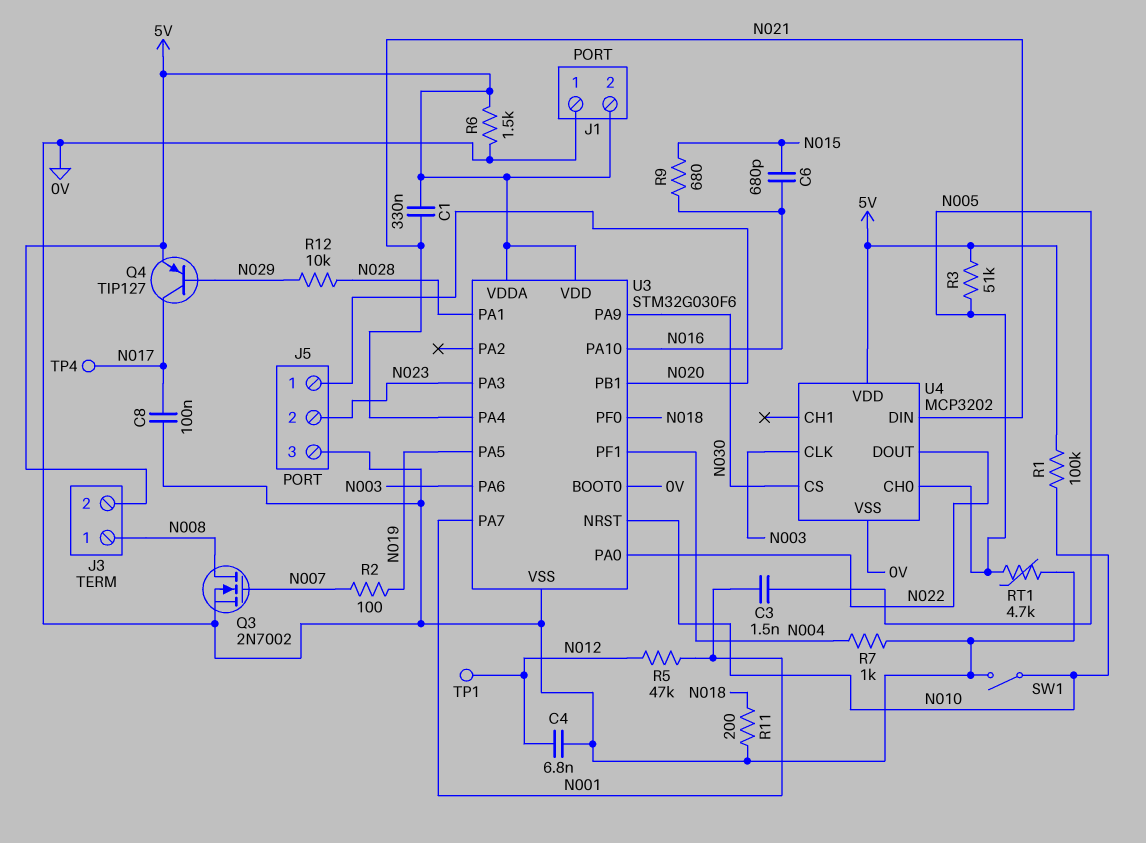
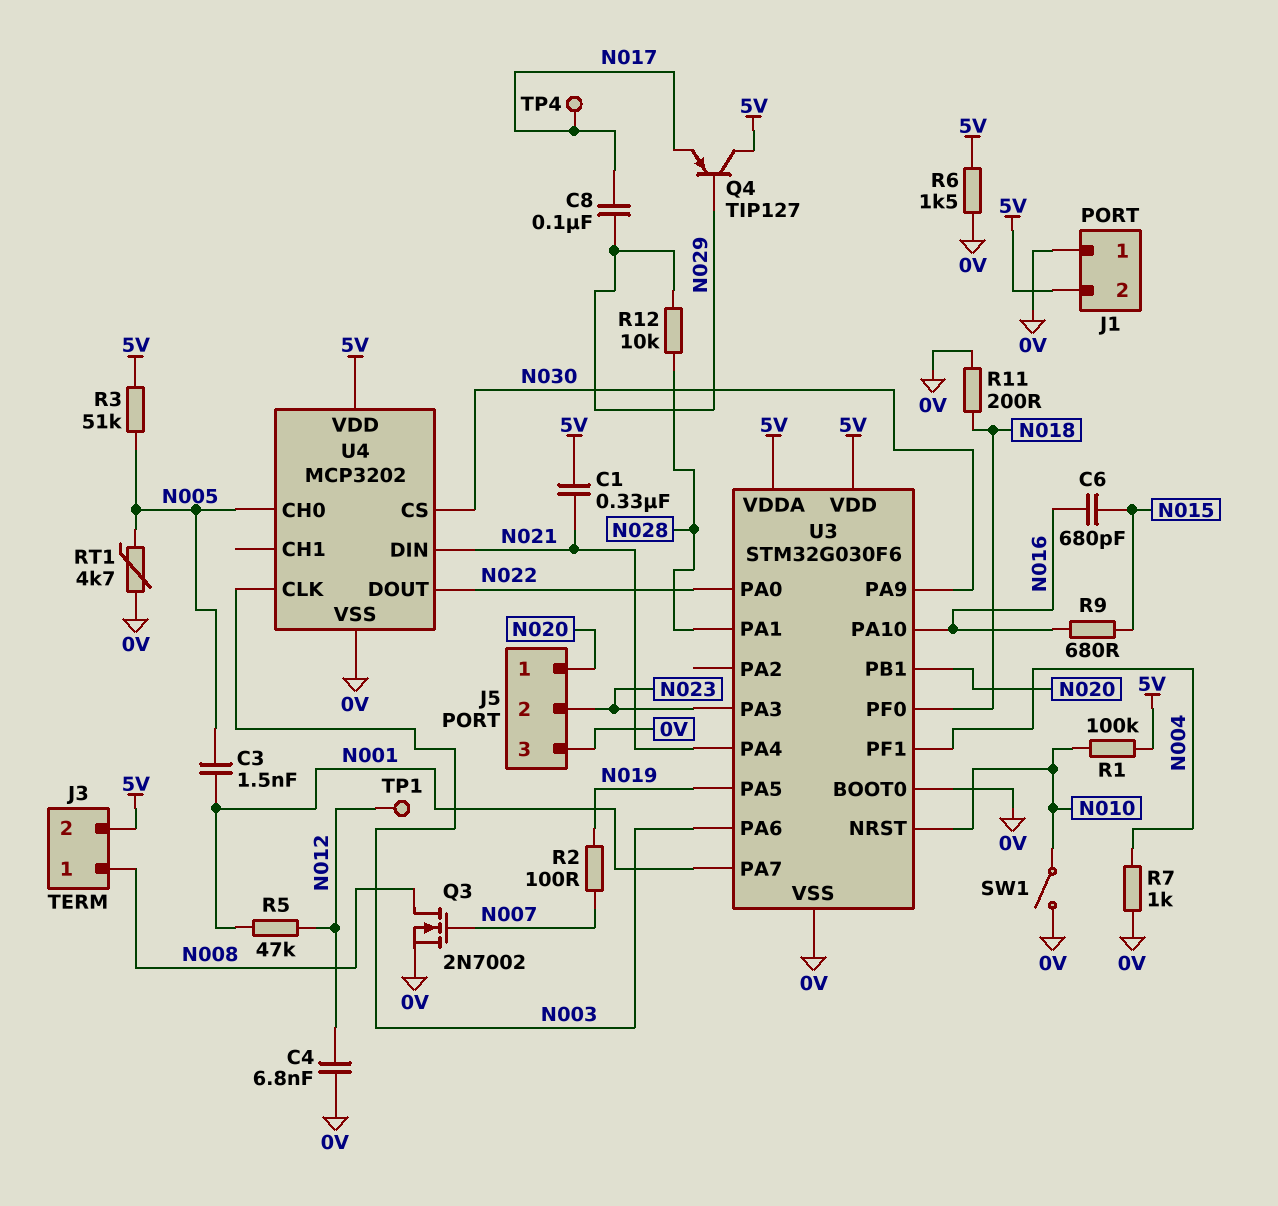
C8: 100nF (0V, N017) -> 100nF (N017, N029)
Q4: PNP TIP127 (B N029, C N017, E 5V) -> PNP TIP127 (B N029, C 5V, E N017)

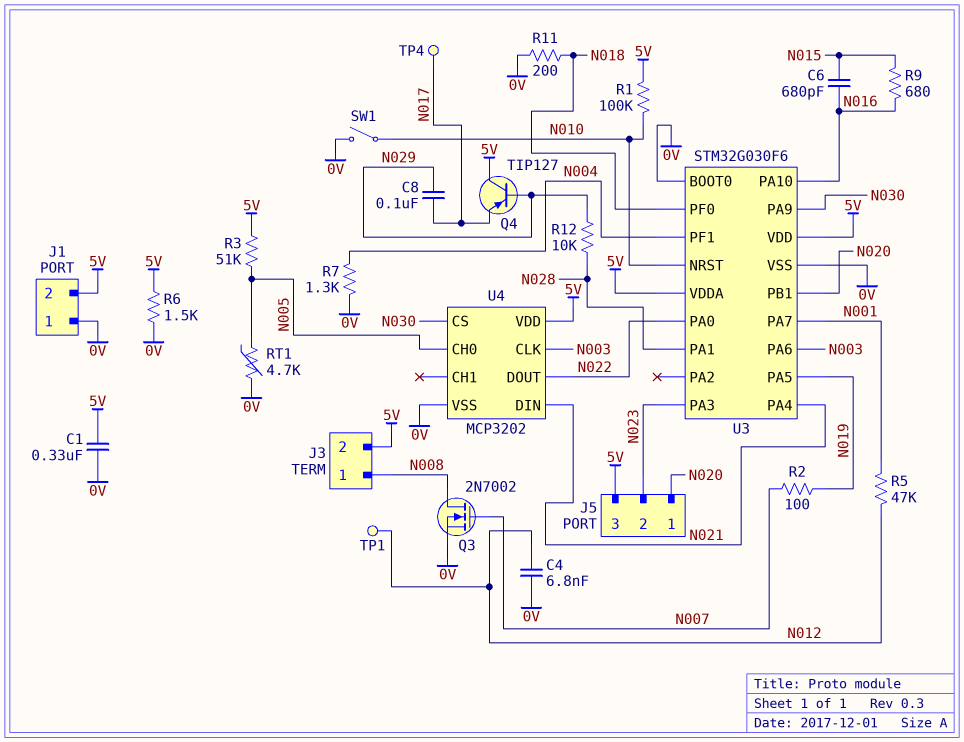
C1: 330nF (5V, N021) -> 330nF (0V, 5V)
C3: 1.5nF (N001, N005) -> none
J5 pin 3: 0V -> 5V
R7: 1k (0V, N004) -> 1.3k (0V, N004)

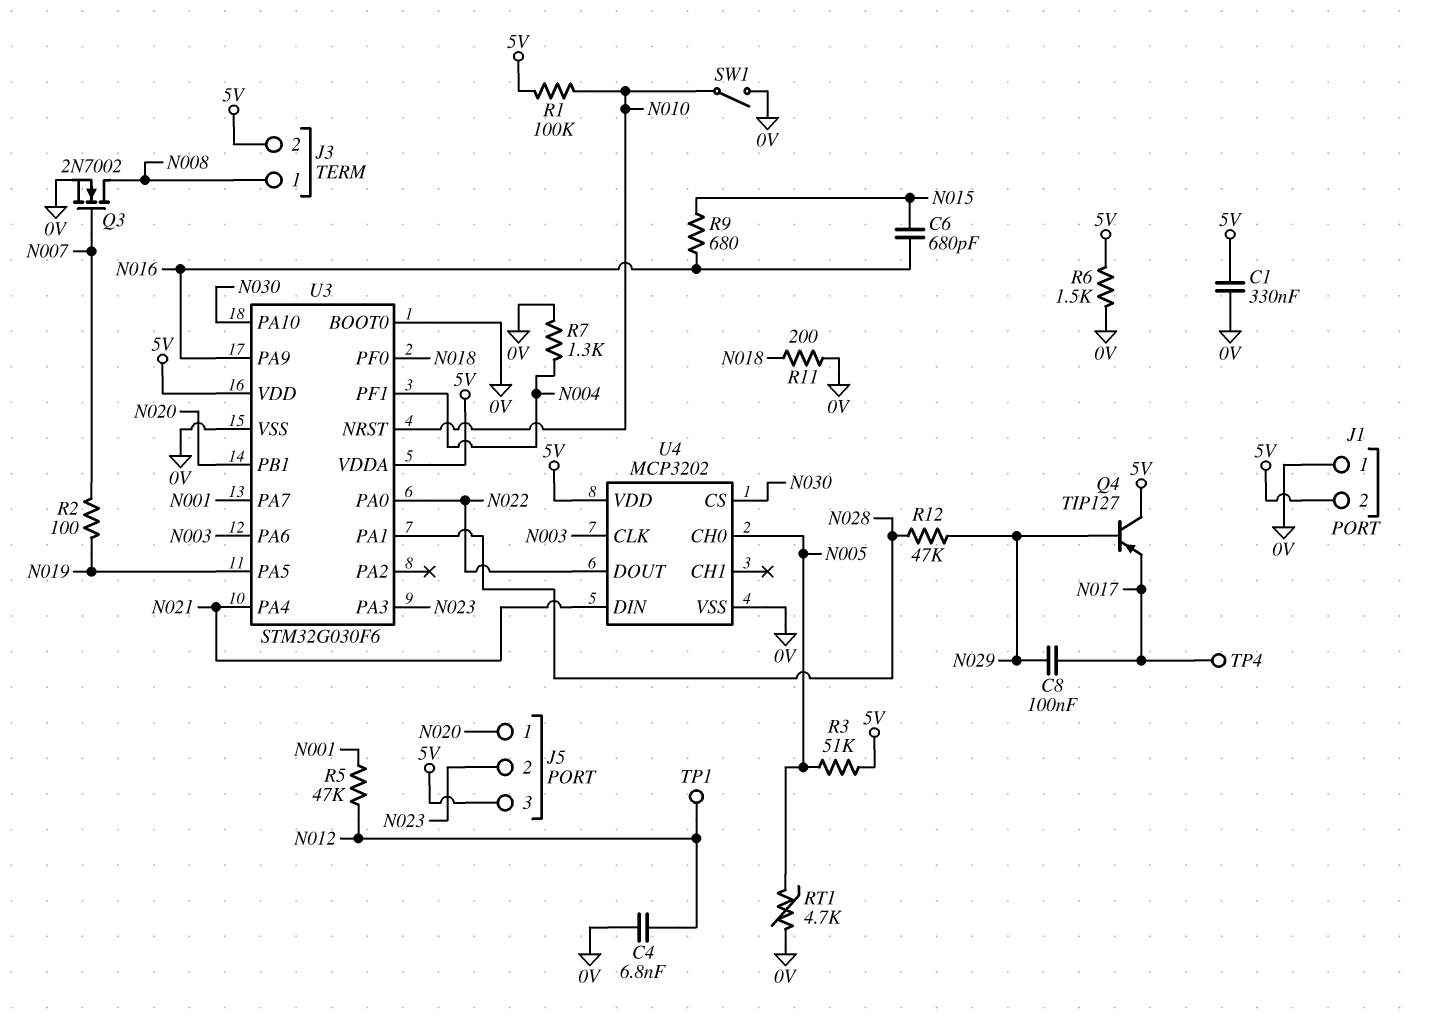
R12: 10k (N028, N029) -> 47k (N028, N029)
U3 pin PA9: N030 -> N016
U3 pin PA10: N016 -> N030

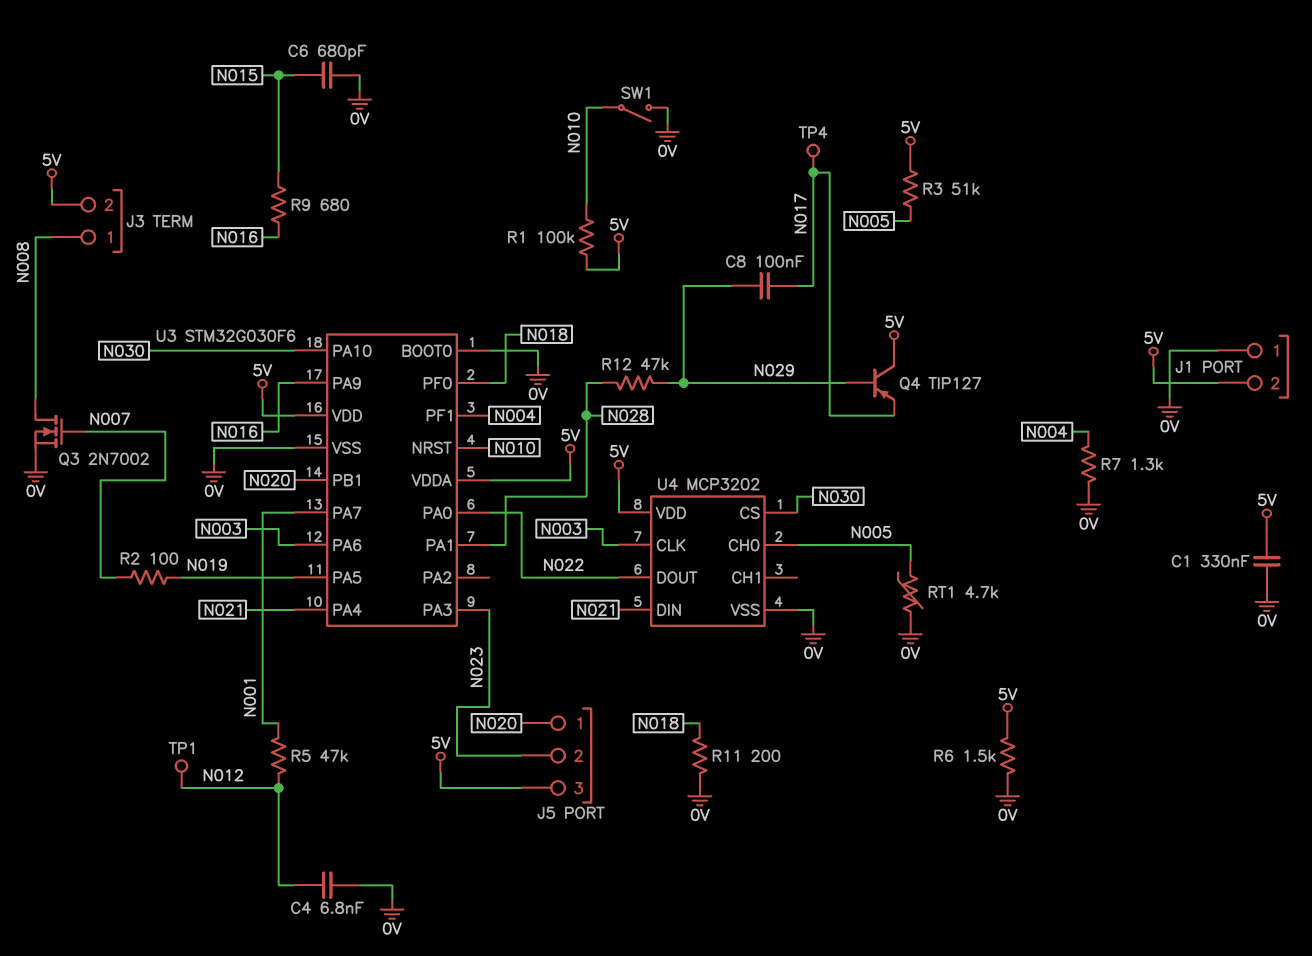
C6: 680pF (N015, N016) -> 680pF (0V, N015)

